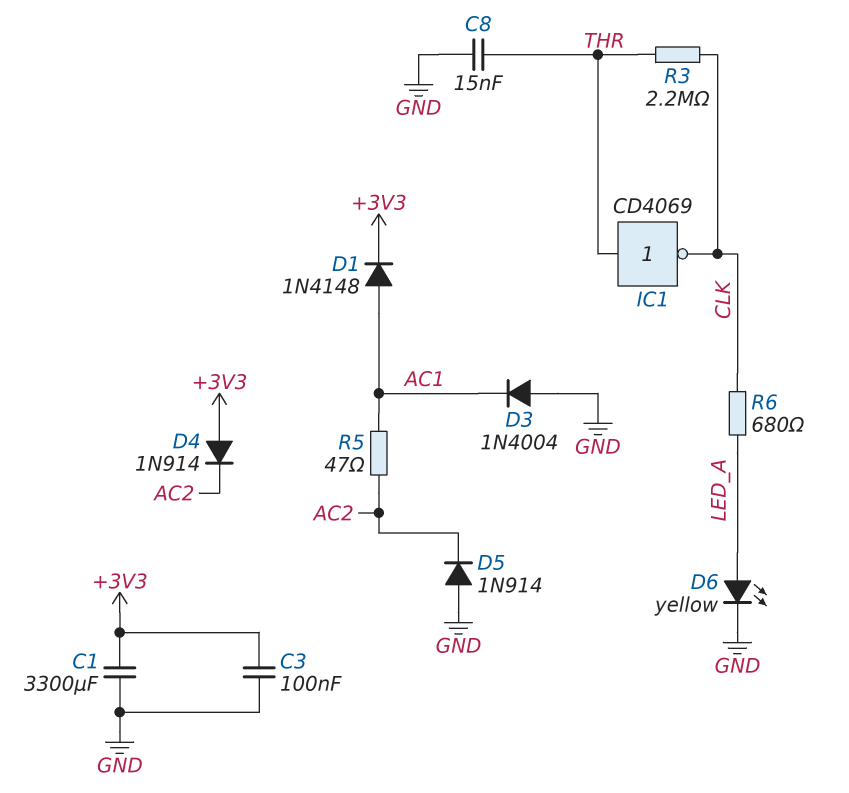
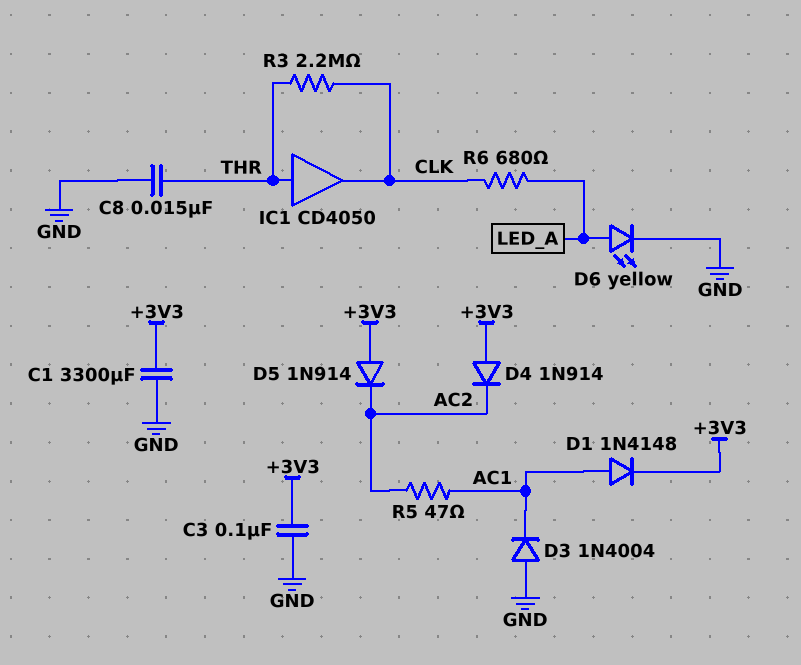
D5: diode 1N914 (A GND, K AC2) -> diode 1N914 (A +3V3, K AC2)
IC1: NOT CD4069 (in THR, out CLK) -> buffer CD4050 (in THR, out CLK)

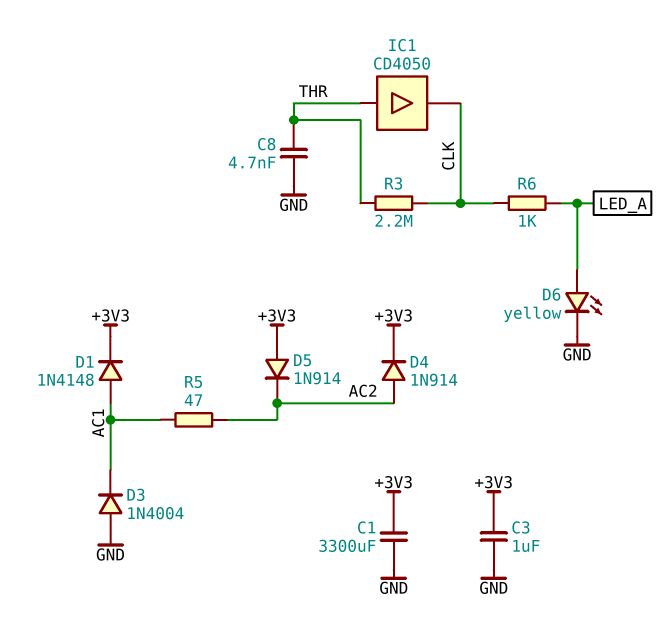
C3: 100nF (+3V3, GND) -> 1uF (+3V3, GND)
C8: 15nF (GND, THR) -> 4.7nF (GND, THR)
D4: diode 1N914 (A +3V3, K AC2) -> diode 1N914 (A AC2, K +3V3)
R6: 680 (CLK, LED_A) -> 1k (CLK, LED_A)

